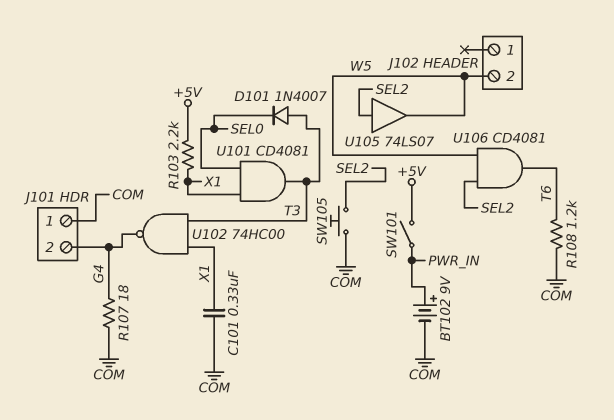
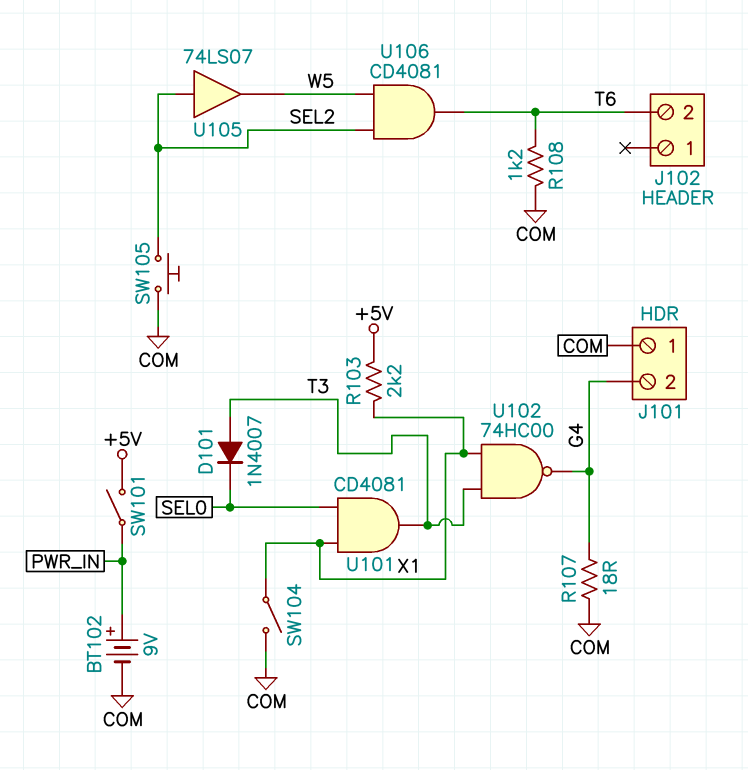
C101: 330nF (COM, X1) -> none
J102 pin 2: W5 -> T6
SW104: none -> switch (COM, X1)

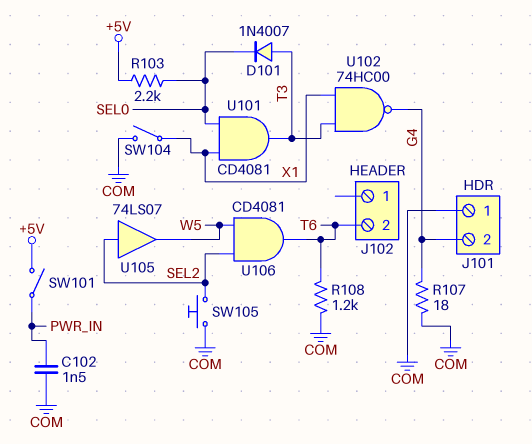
BT102: 9V (plus PWR_IN, minus COM) -> none
C102: none -> 1.5nF (COM, PWR_IN)
R103: 2.2k (+5V, X1) -> 2.2k (+5V, SEL0)

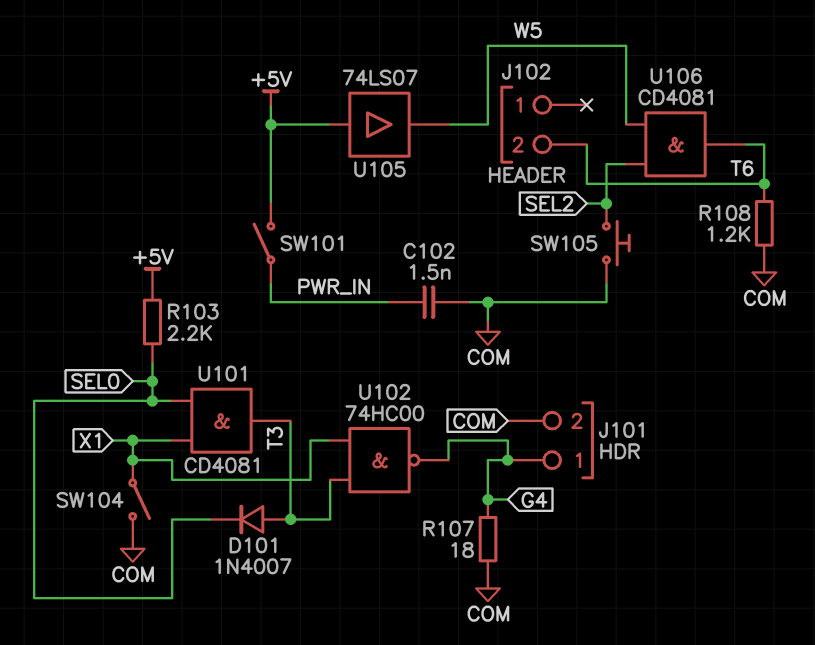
J101 pin 1: COM -> G4
J101 pin 2: G4 -> COM
U105: buffer 74LS07 (in SEL2, out W5) -> buffer 74LS07 (in +5V, out W5)

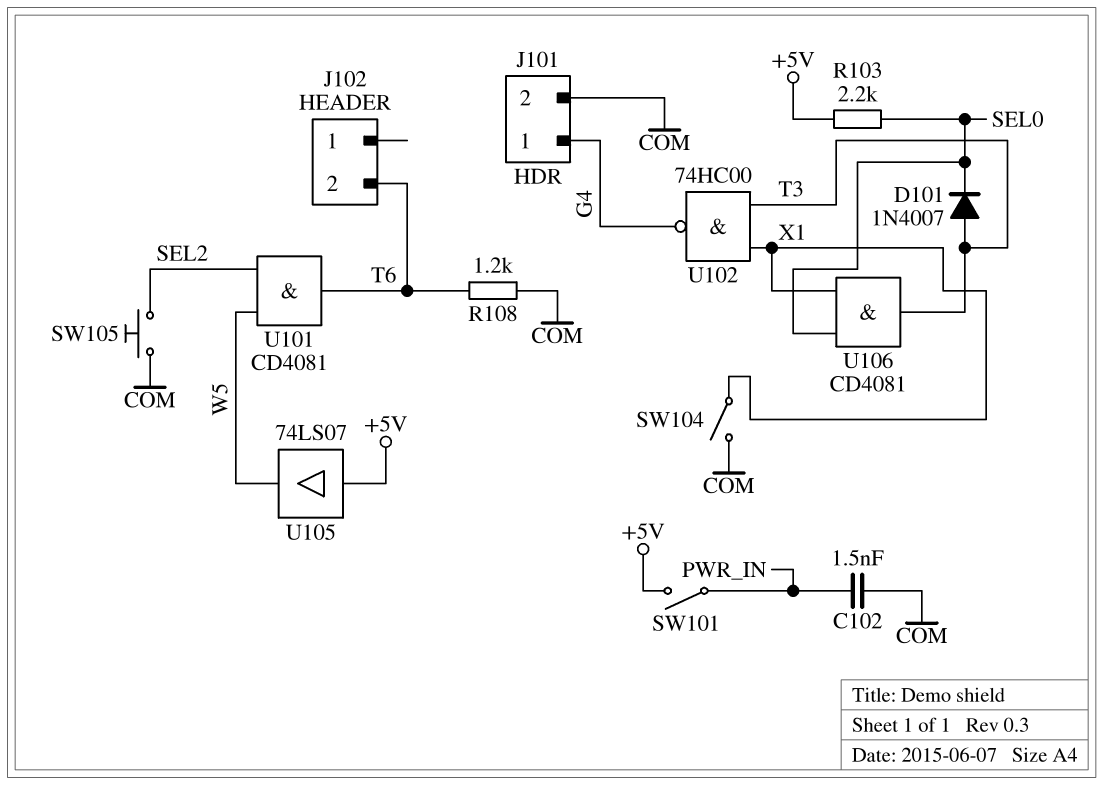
R107: 18 (COM, G4) -> none
U101: AND CD4081 (in SEL0, in X1, out T3) -> AND CD4081 (in SEL2, in W5, out T6)
U106: AND CD4081 (in SEL2, in W5, out T6) -> AND CD4081 (in SEL0, in X1, out T3)

